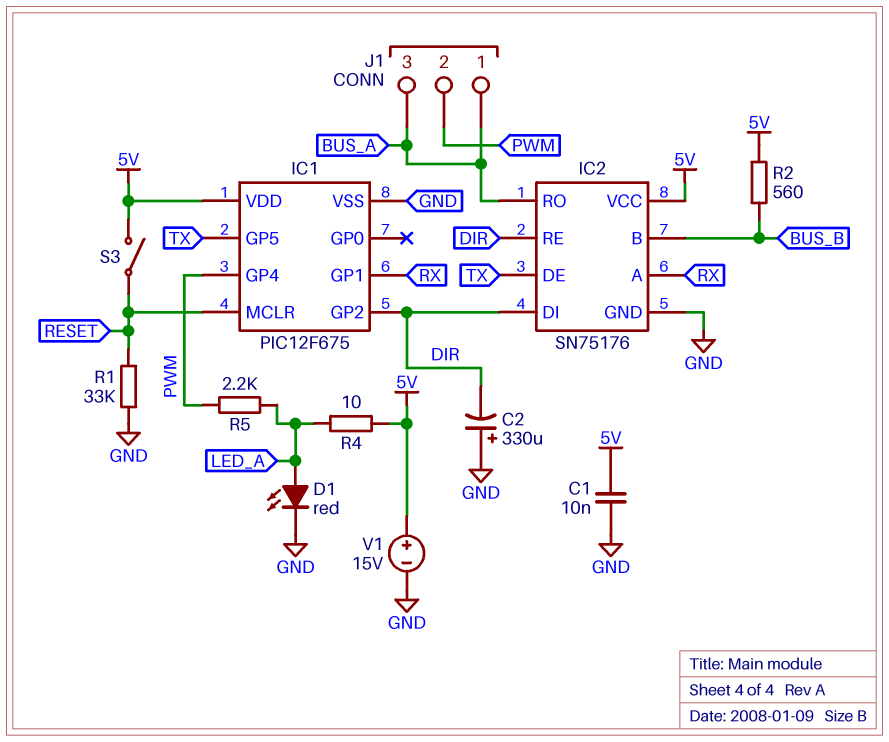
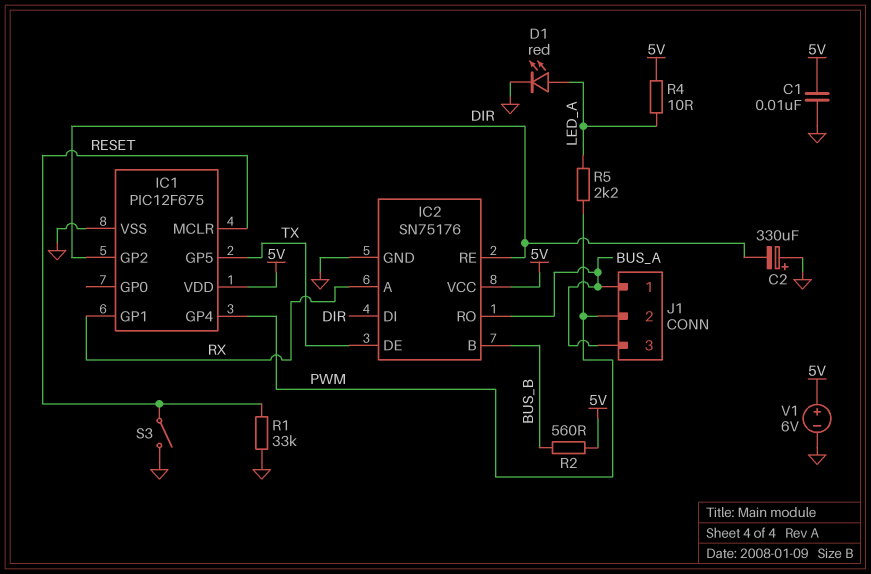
S3: switch (5V, RESET) -> switch (GND, RESET)
V1: 15V (plus 5V, minus GND) -> 6V (plus 5V, minus GND)

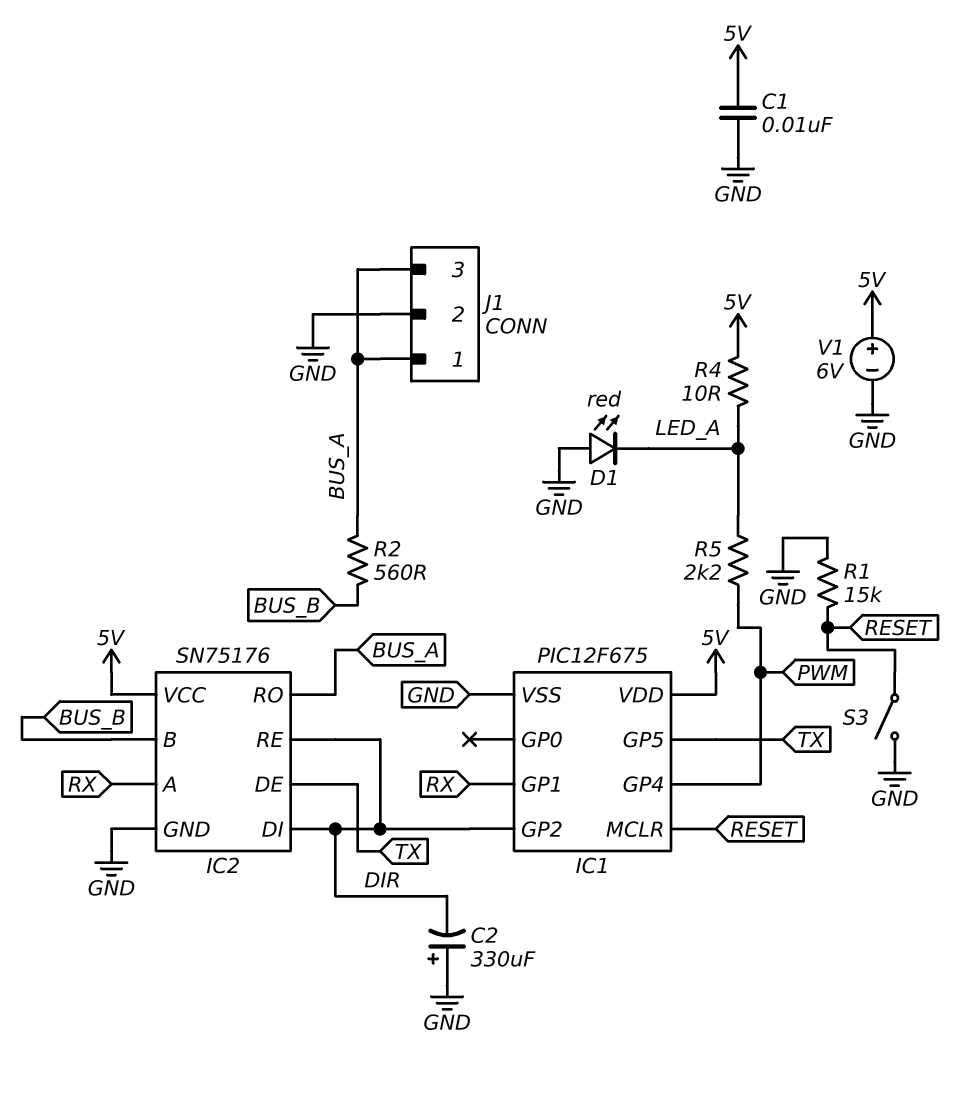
D1: LED red (A LED_A, K GND) -> LED red (A GND, K LED_A)
J1 pin 2: PWM -> GND
R1: 33k (GND, RESET) -> 15k (GND, RESET)
R2: 560 (5V, BUS_B) -> 560 (BUS_A, BUS_B)

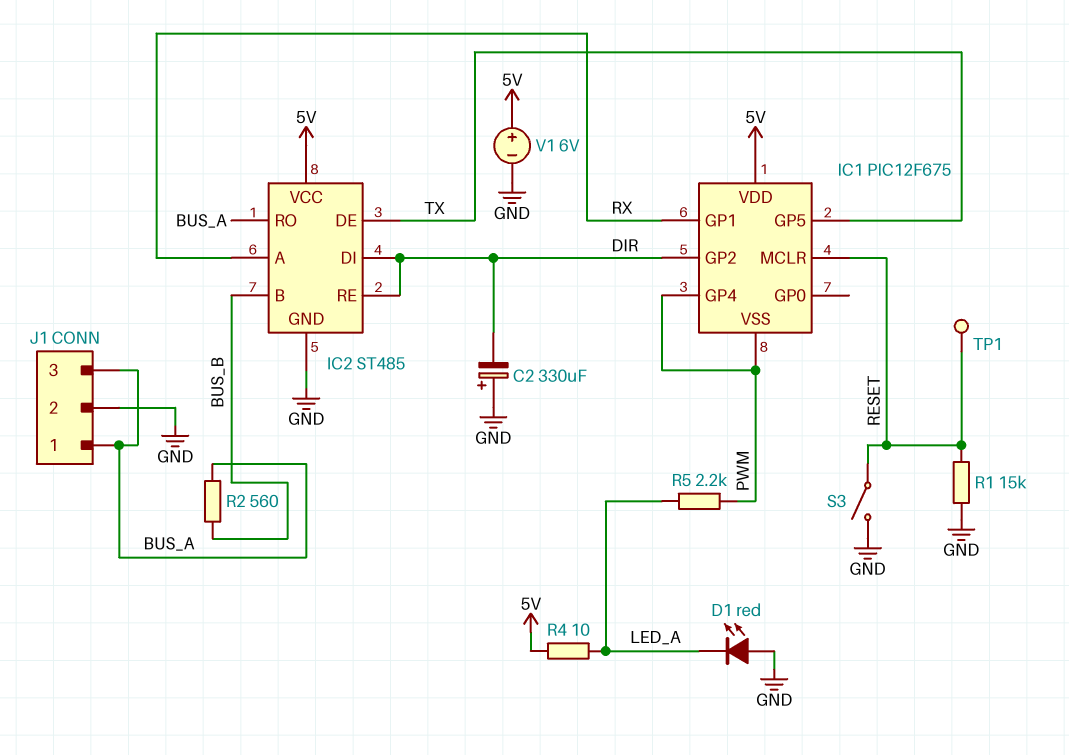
C1: 10nF (5V, GND) -> none
IC1 pin VSS: GND -> PWM
IC2: SN75176 -> ST485
TP1: none -> test point (RESET)

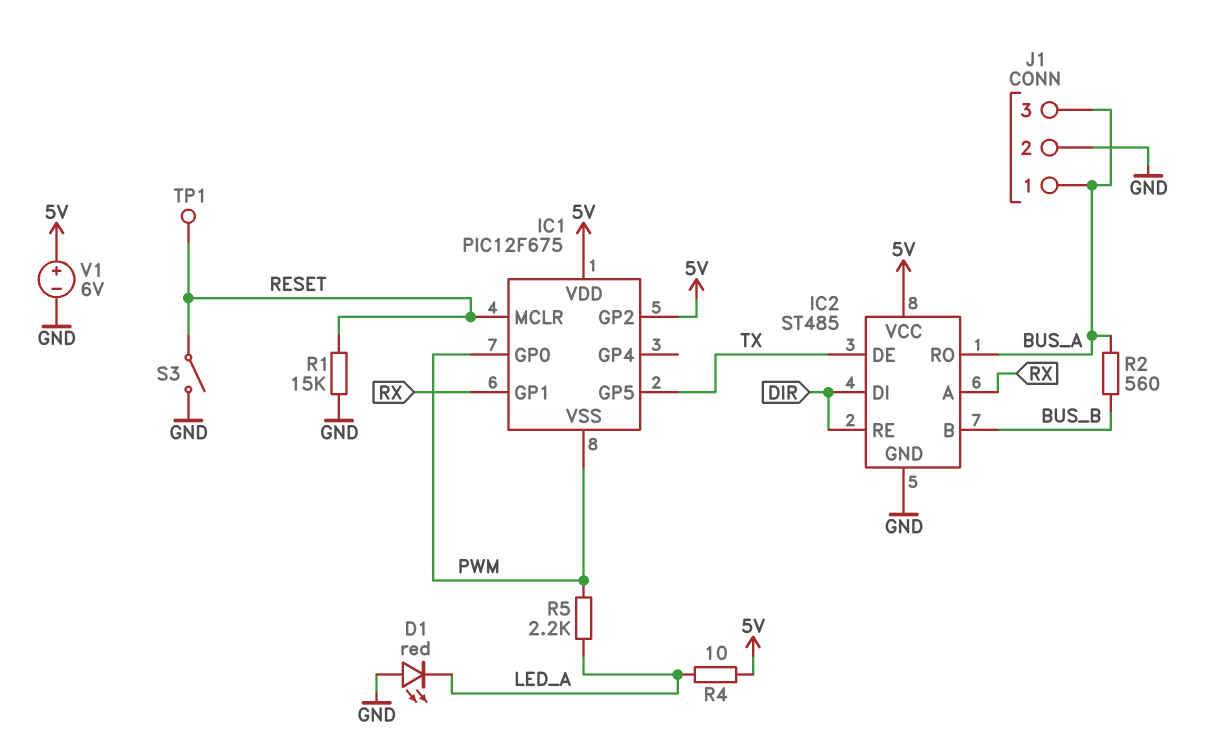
C2: 330uF (plus GND, minus DIR) -> none
IC1 pin GP0: none -> PWM
IC1 pin GP2: DIR -> 5V
IC1 pin GP4: PWM -> none

